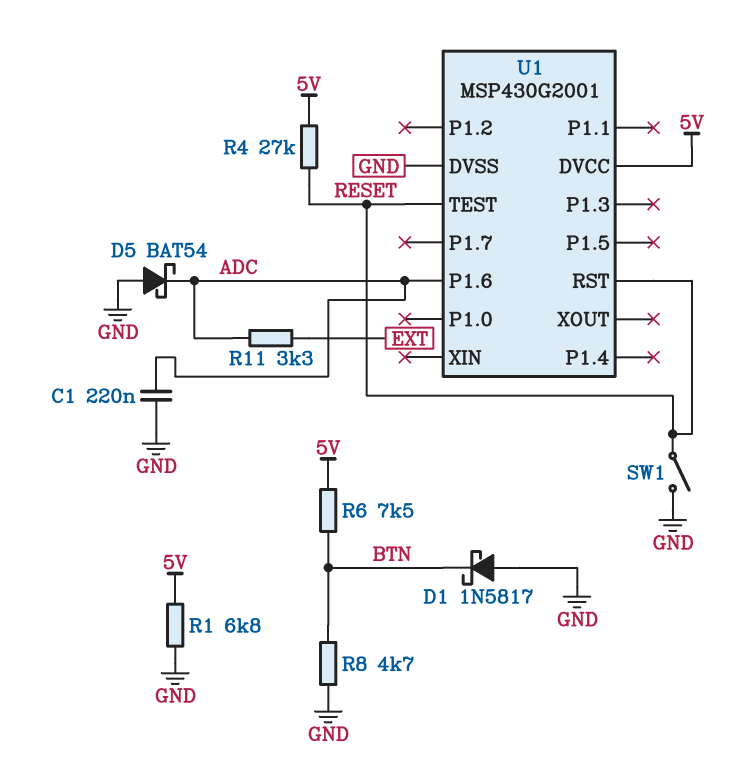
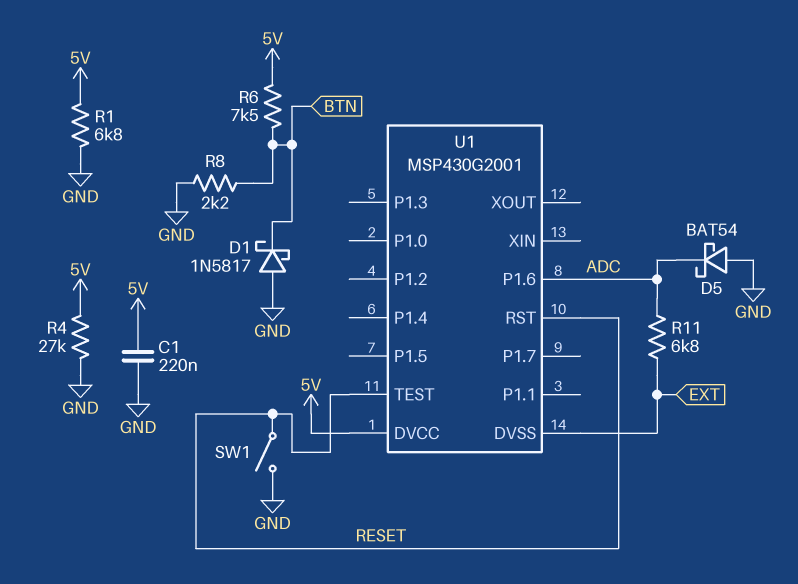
C1: 220nF (ADC, GND) -> 220nF (5V, GND)
R4: 27k (5V, RESET) -> 27k (5V, GND)
R8: 4.7k (BTN, GND) -> 2.2k (BTN, GND)
R11: 3.3k (ADC, EXT) -> 6.8k (ADC, EXT)
U1 pin DVSS: GND -> EXT

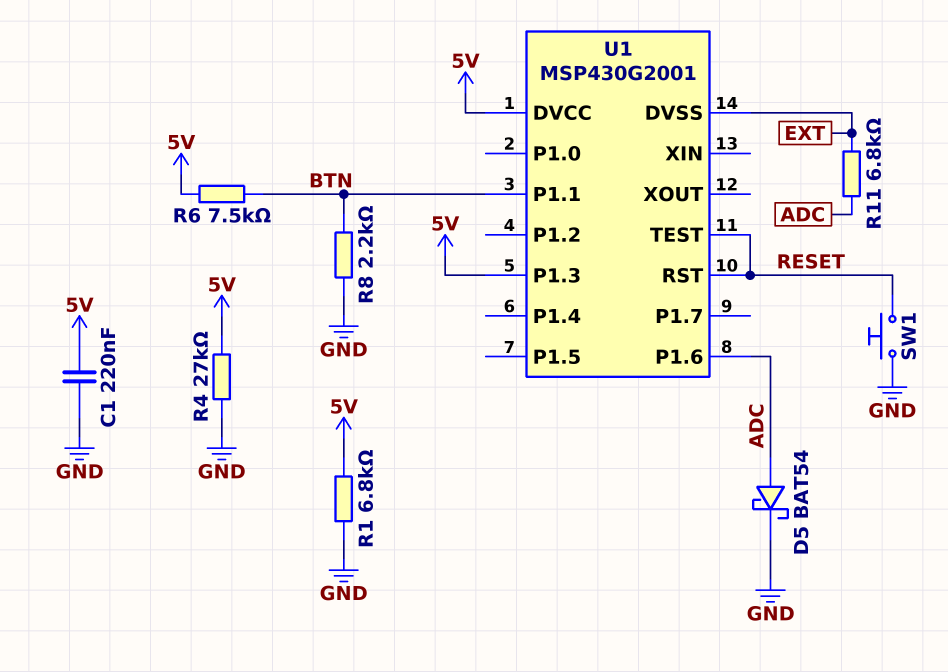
D1: schottky 1N5817 (A GND, K BTN) -> none
D5: schottky BAT54 (A GND, K ADC) -> schottky BAT54 (A ADC, K GND)
SW1: switch (GND, RESET) -> button (GND, RESET)
U1 pin P1.1: none -> BTN
U1 pin P1.3: none -> 5V

